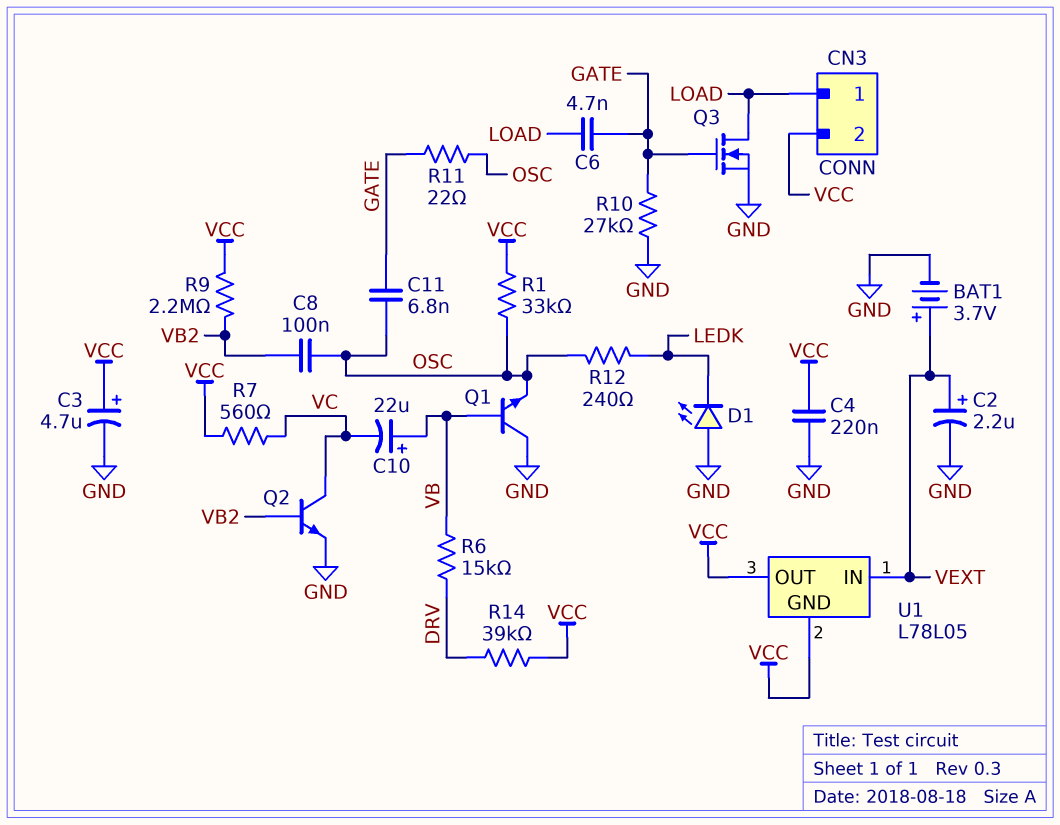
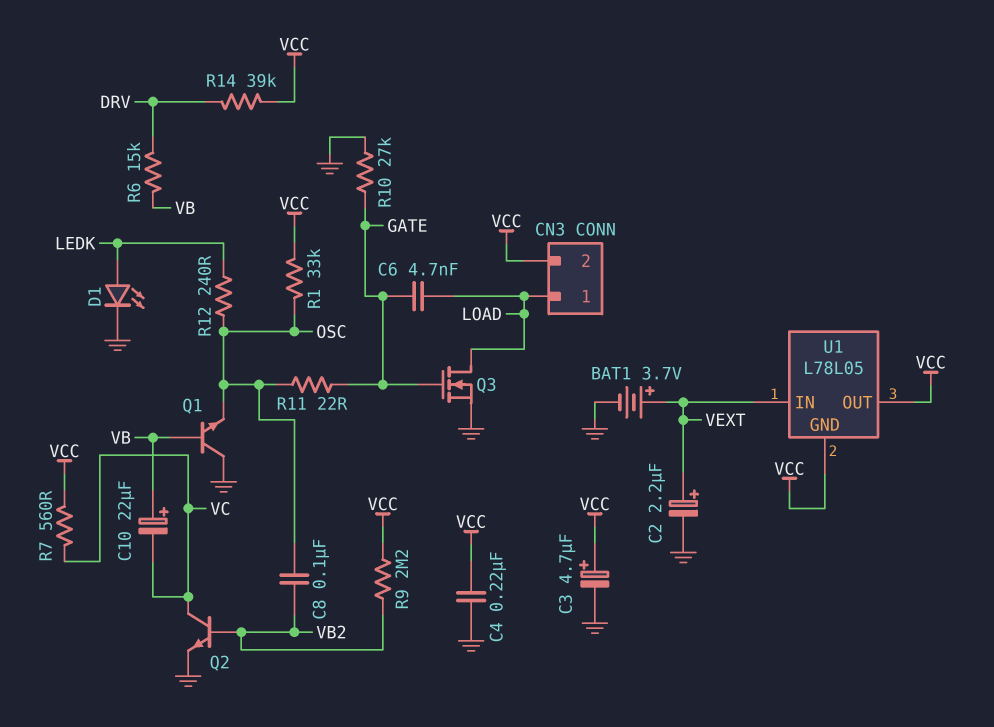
C11: 6.8nF (GATE, OSC) -> none
D1: LED (A GND, K LEDK) -> LED (A LEDK, K GND)

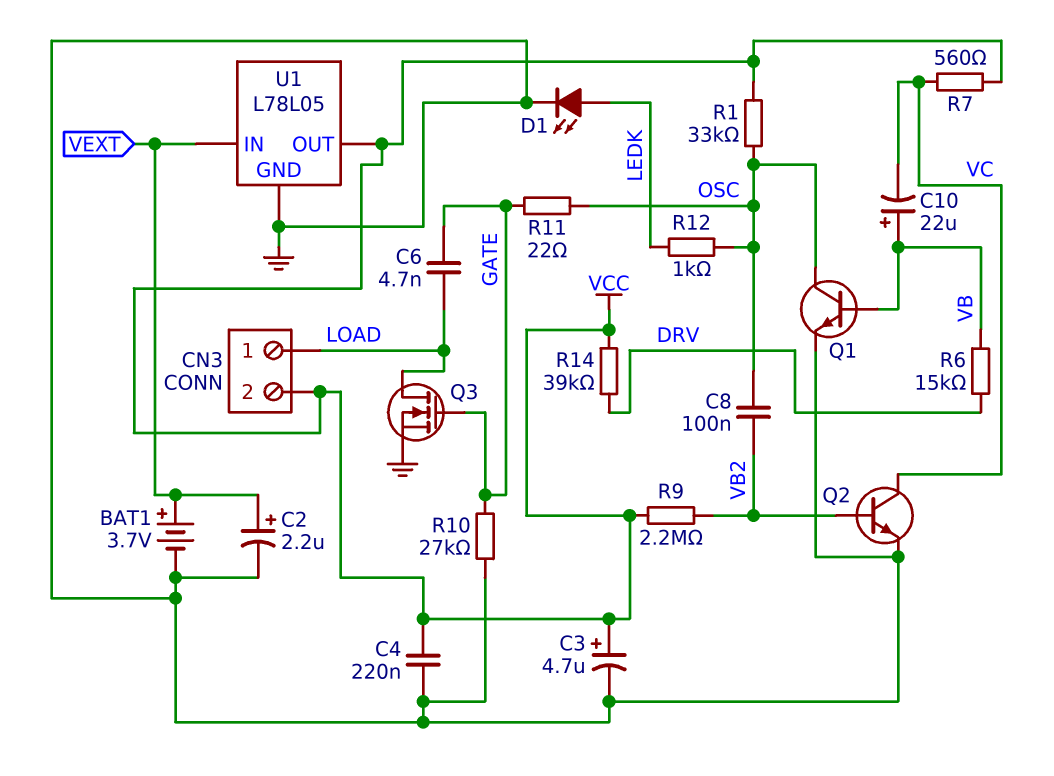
Q1: NPN (B VB, C GND, E OSC) -> NPN (B VB, C OSC, E GND)
R12: 240 (LEDK, OSC) -> 1k (LEDK, OSC)
U1 pin GND: VCC -> GND

